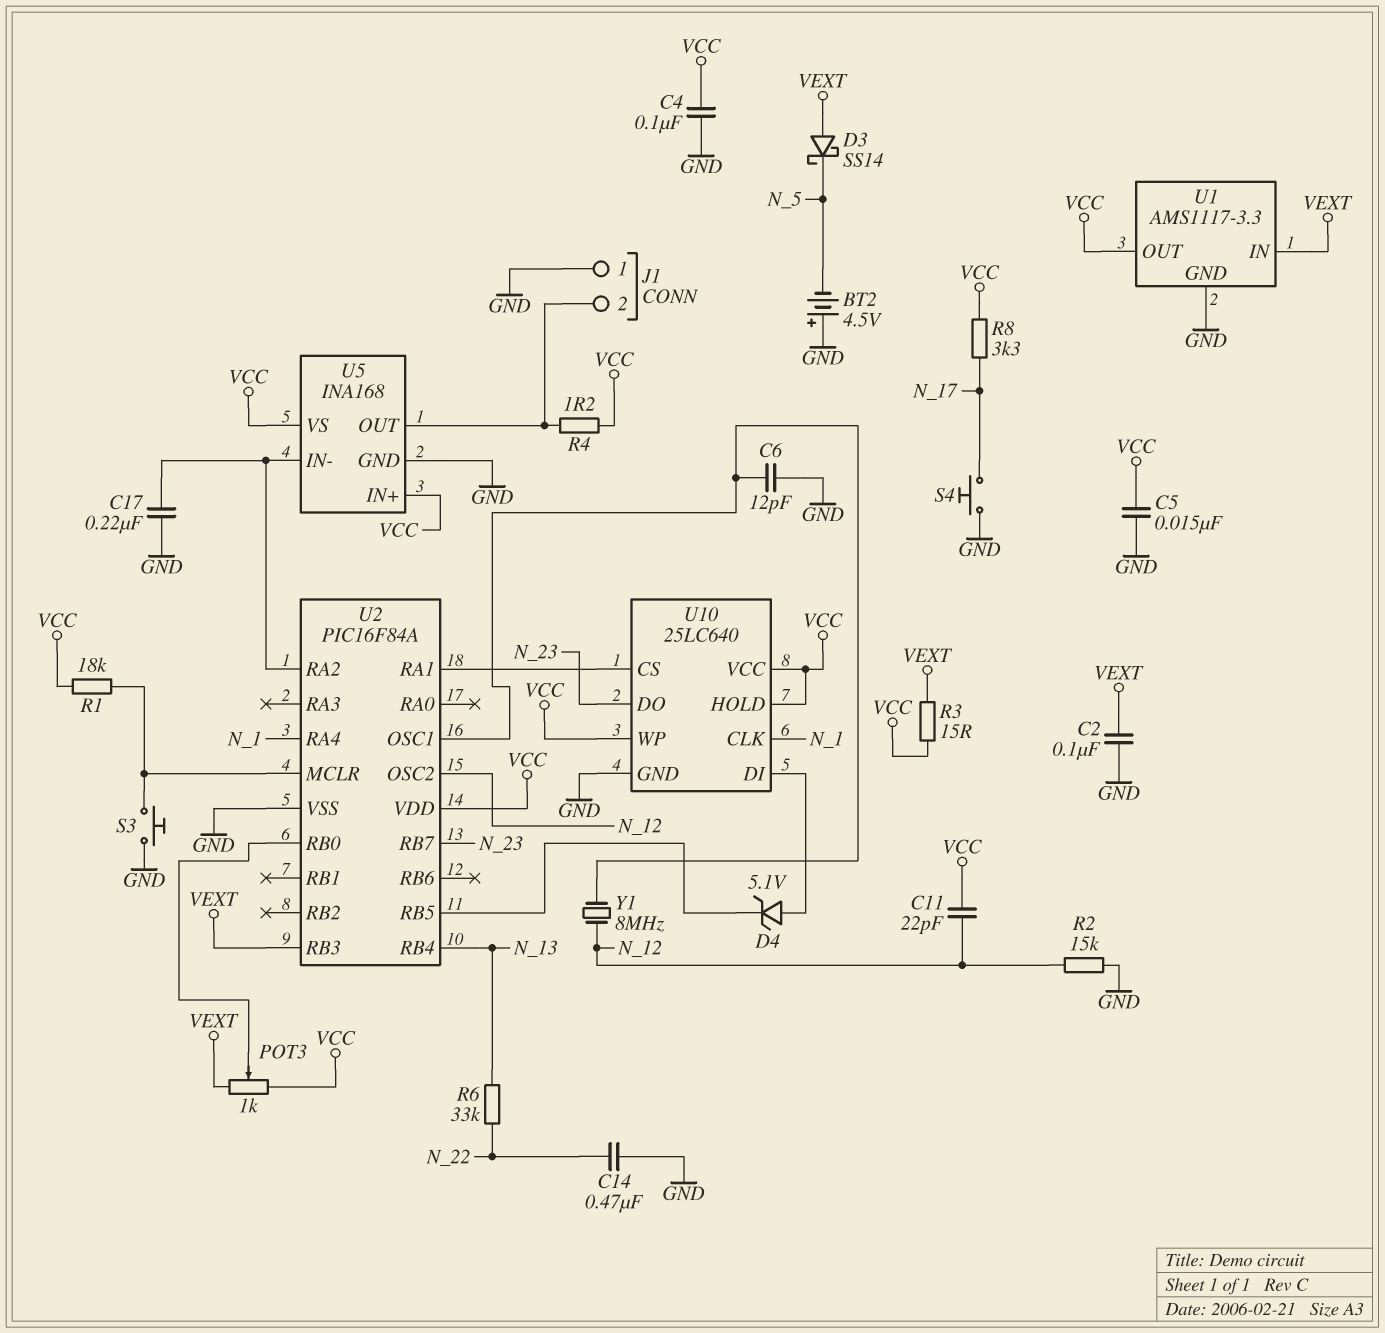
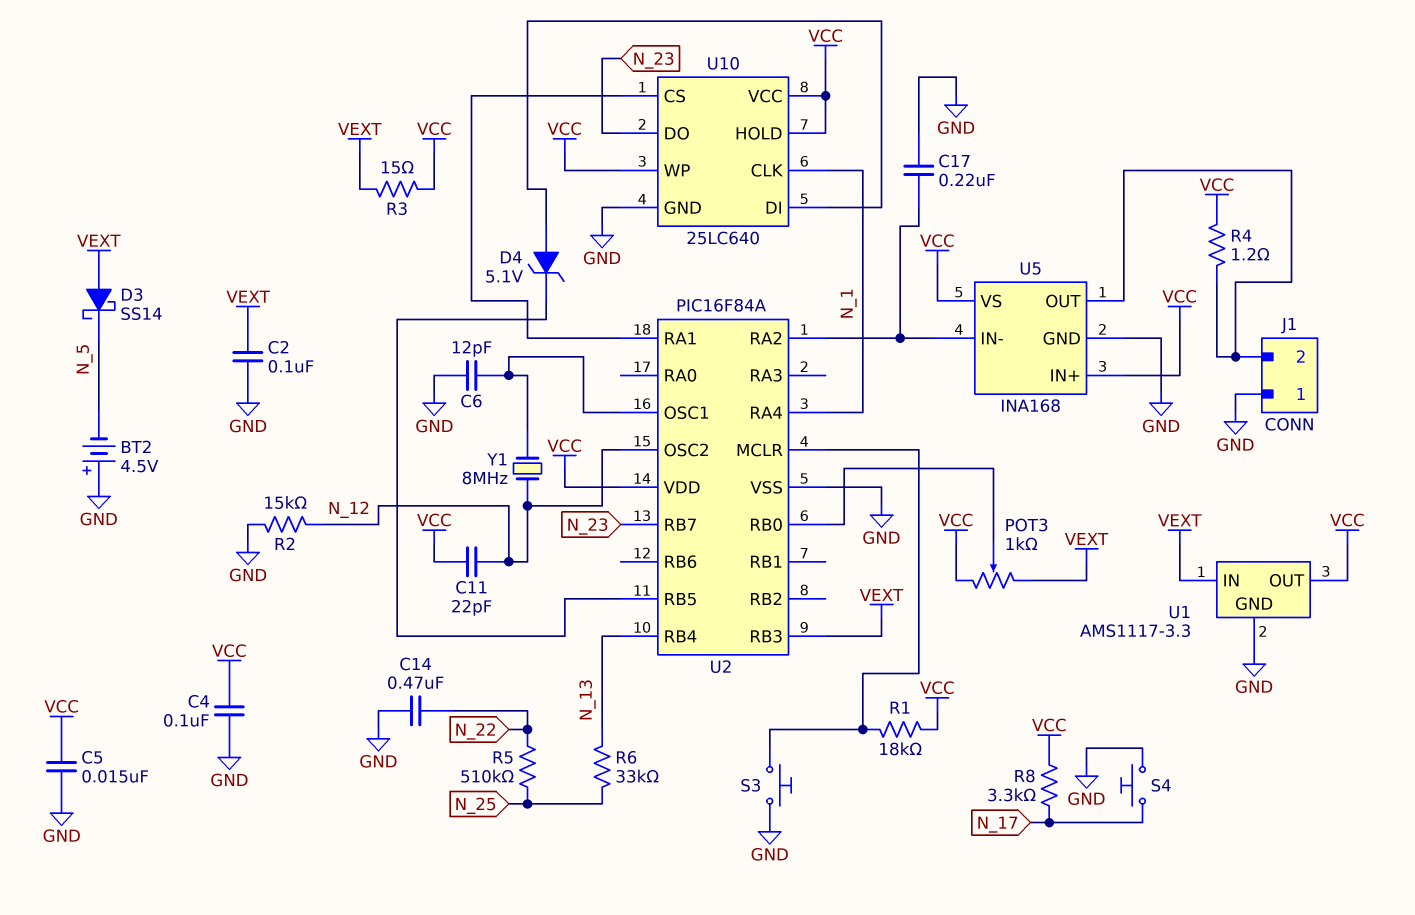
R5: none -> 510k (N_22, N_25)
R6: 33k (N_13, N_22) -> 33k (N_13, N_25)

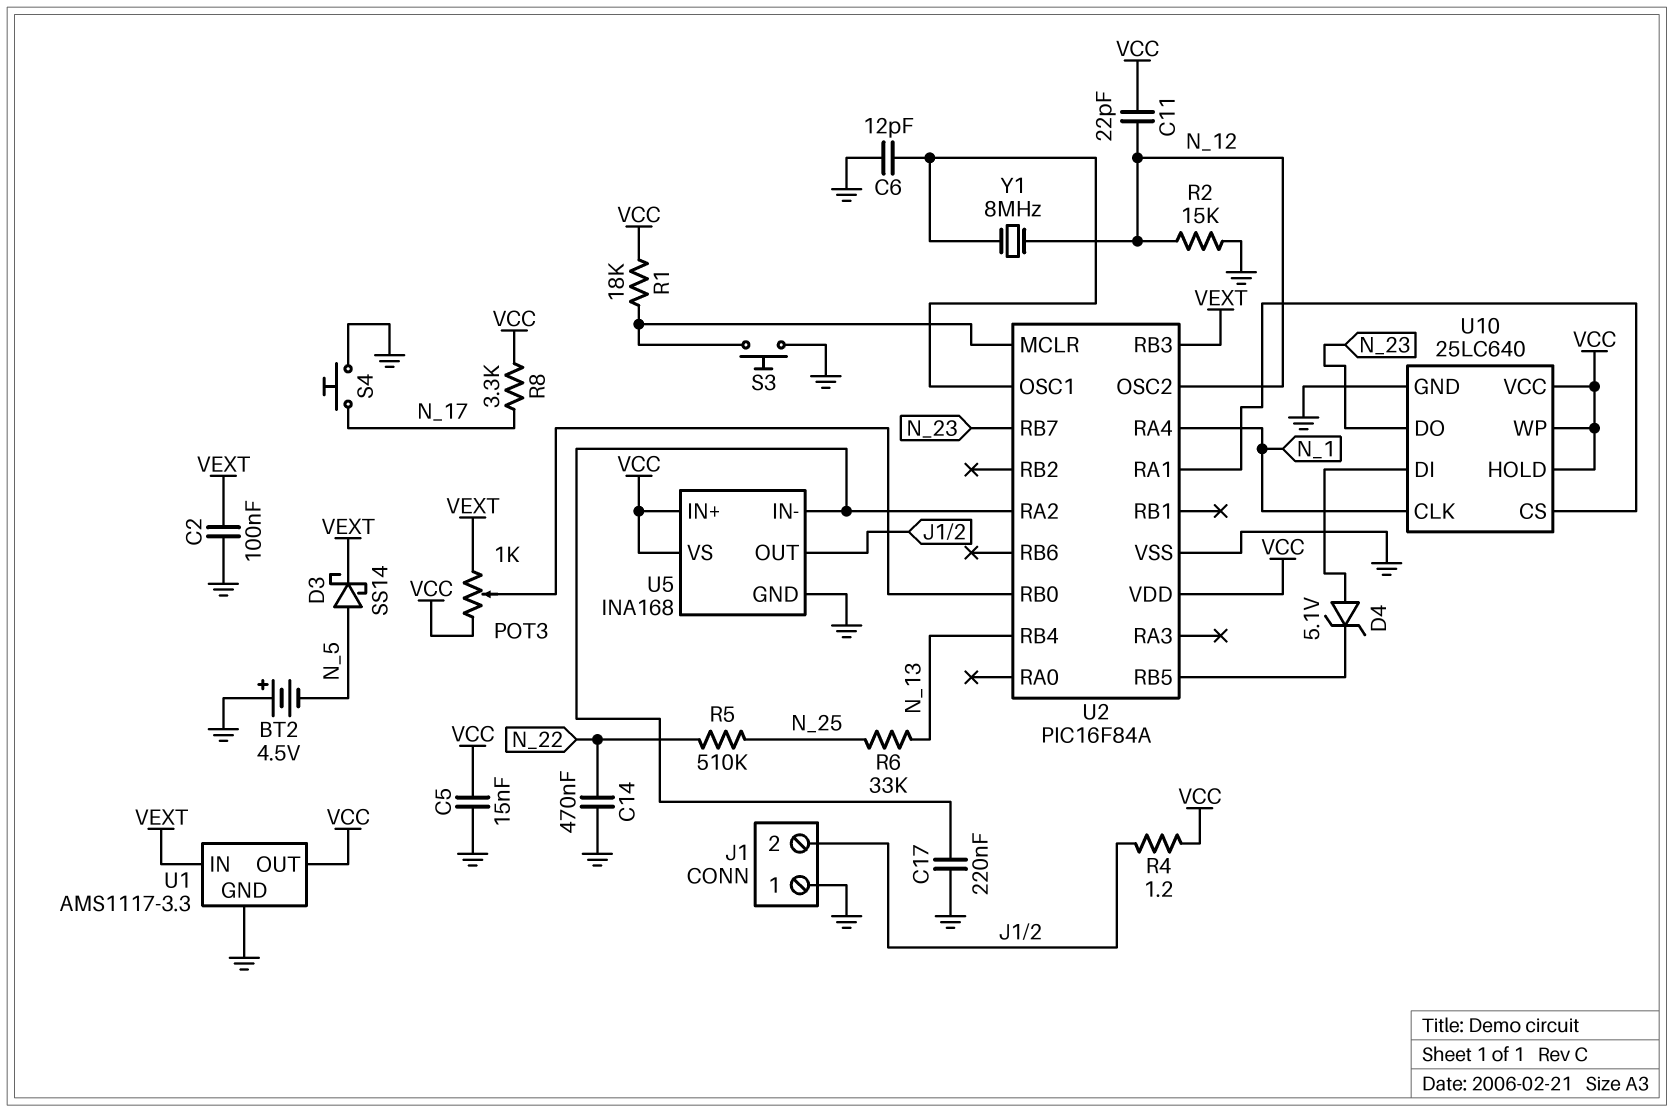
C4: 100nF (GND, VCC) -> none
D3: schottky SS14 (A VEXT, K N_5) -> schottky SS14 (A N_5, K VEXT)
R3: 15 (VCC, VEXT) -> none

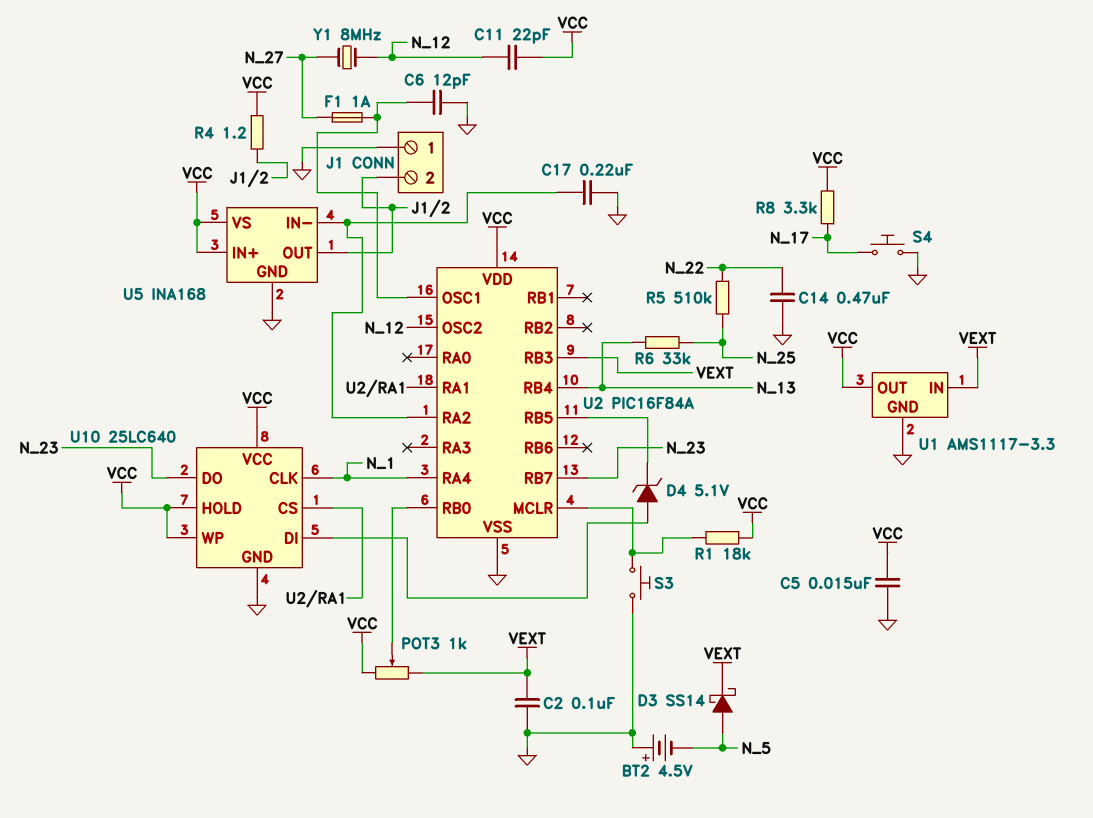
F1: none -> 1A (N_27, U2/OSC1)
R2: 15k (GND, N_12) -> none
Y1: 8MHz (N_12, U2/OSC1) -> 8MHz (N_12, N_27)

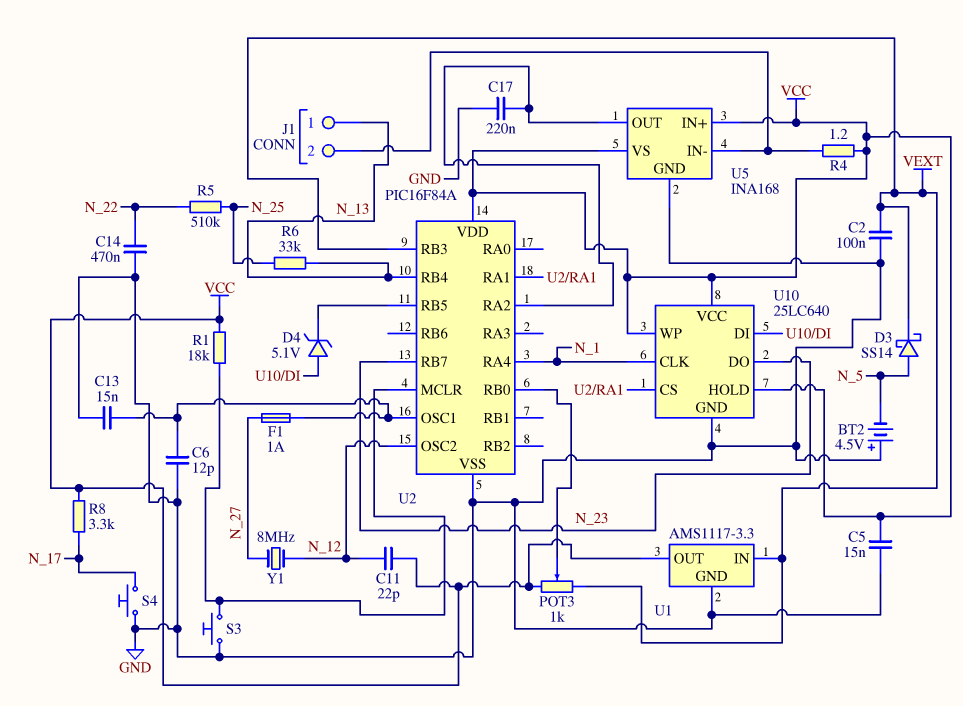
C13: none -> 15nF (GND, U2/OSC1)
J1 pin 1: GND -> N_13
U5 pin IN-: U2/RA2 -> J1/2
U5 pin OUT: J1/2 -> U2/RA2

